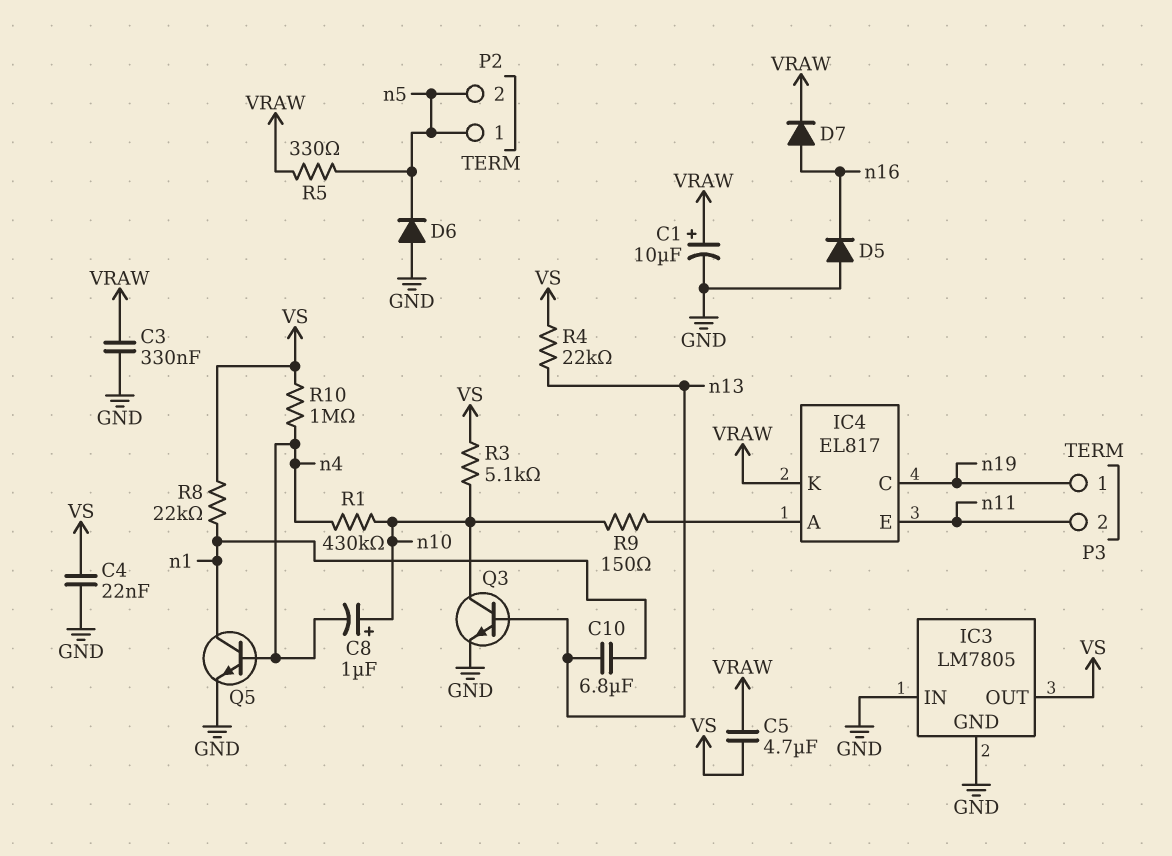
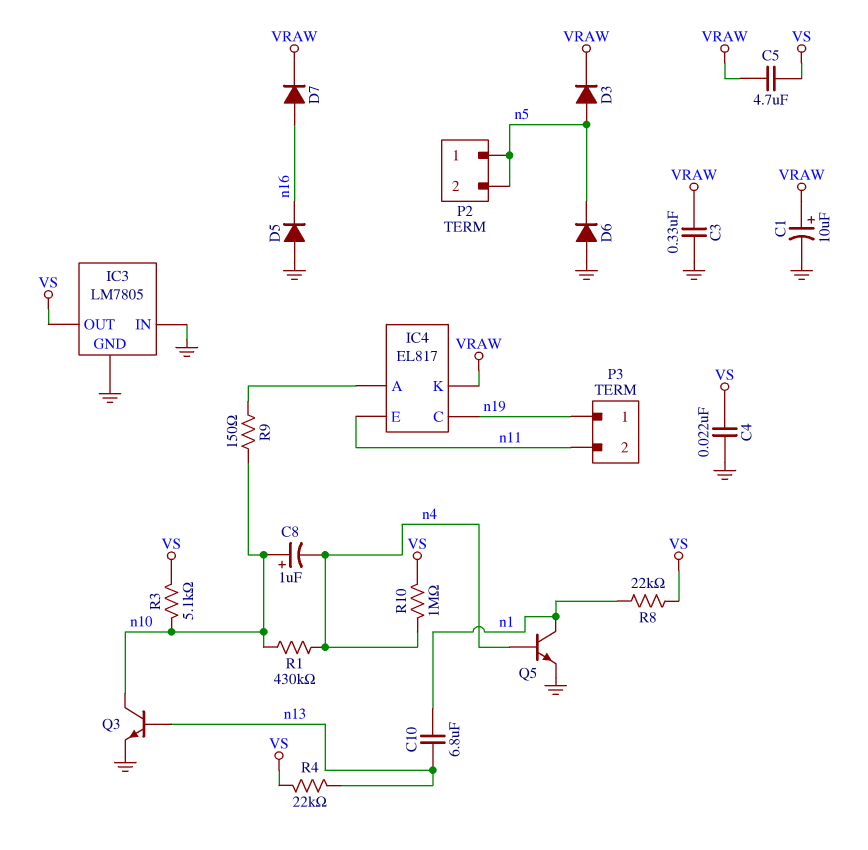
D3: none -> diode (A n5, K VRAW)
R5: 330 (VRAW, n5) -> none

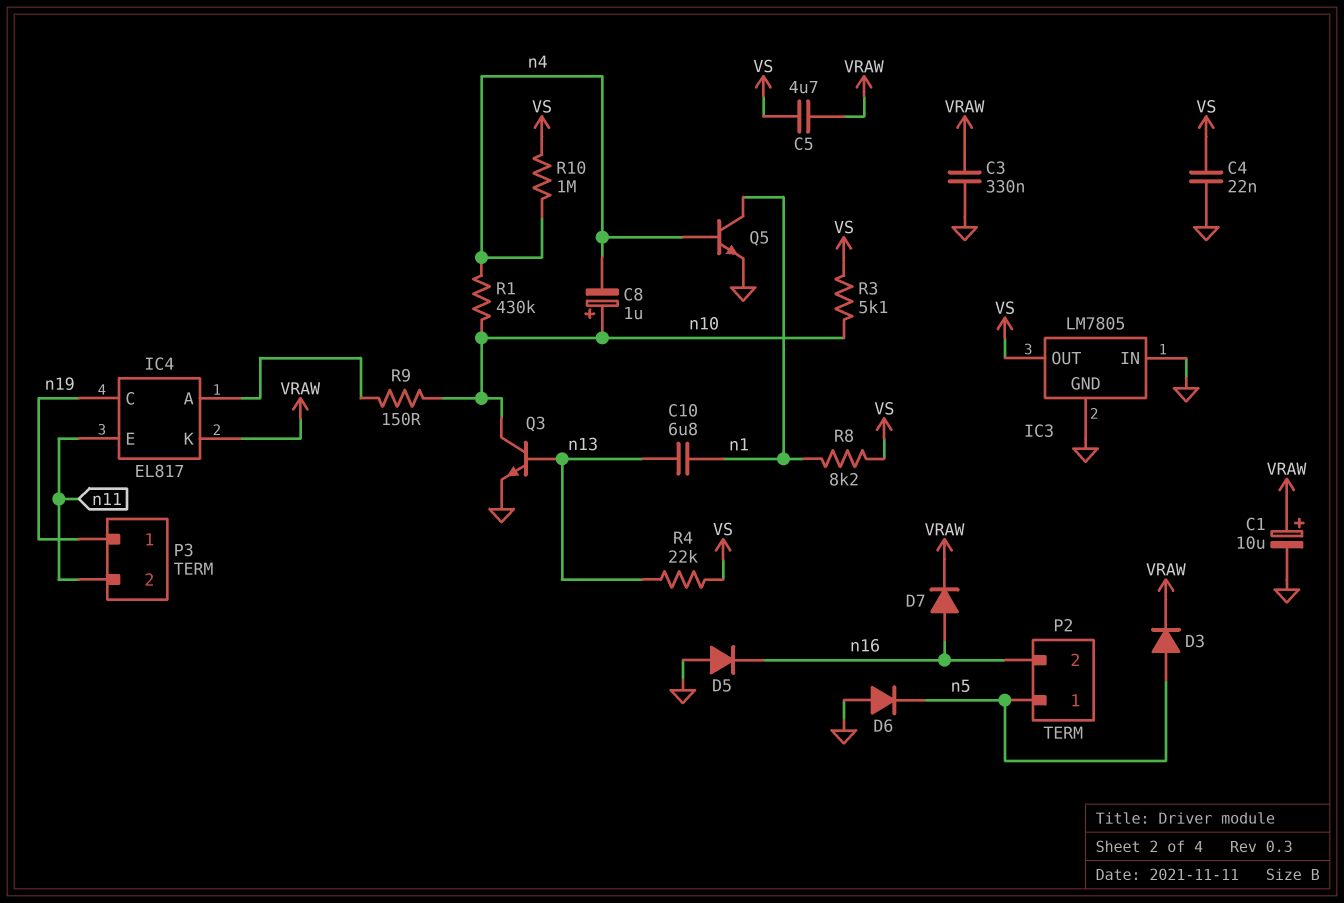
P2 pin 2: n5 -> n16
R8: 22k (VS, n1) -> 8.2k (VS, n1)

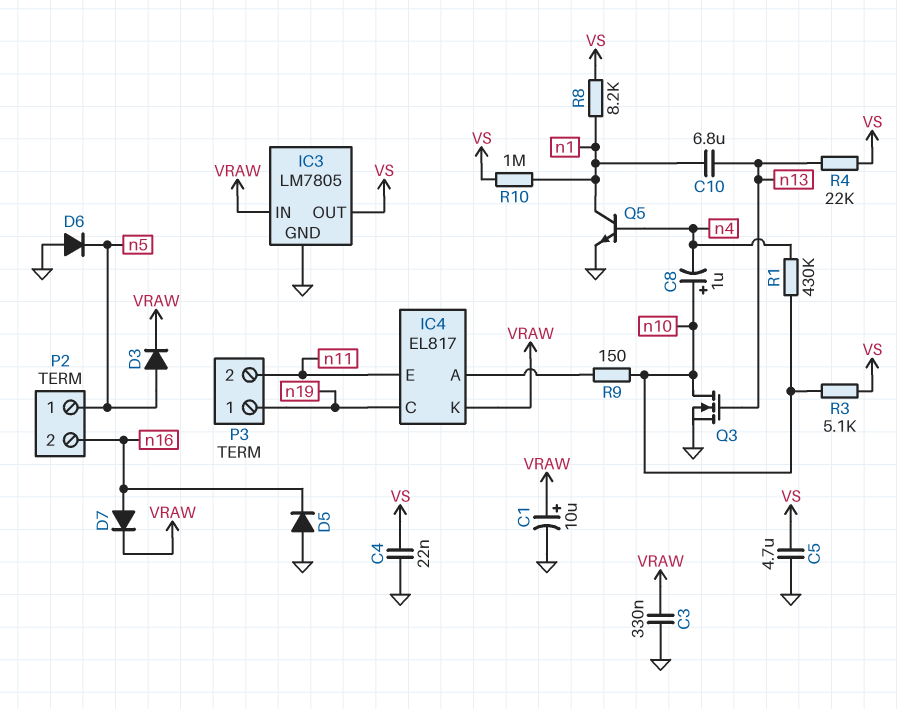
C5: 4.7uF (VRAW, VS) -> 4.7uF (GND, VS)
IC3 pin IN: GND -> VRAW
Q3: NPN (B n13, C n10, E GND) -> NMOS (G n13, D n10, S GND)
R10: 1M (VS, n4) -> 1M (VS, n1)

